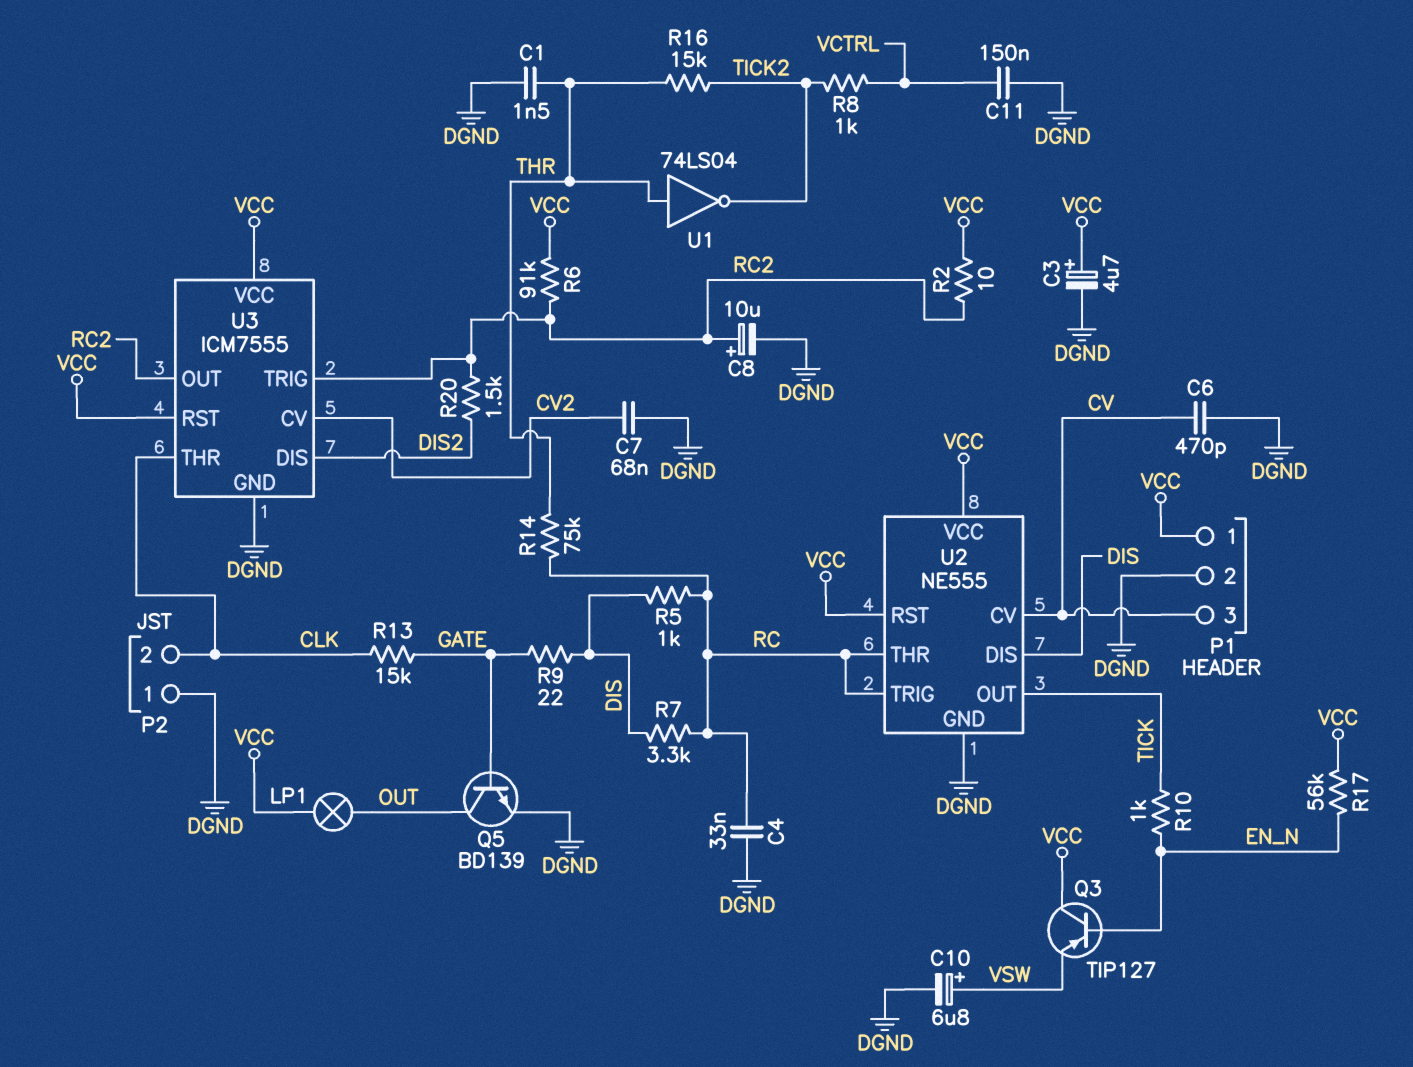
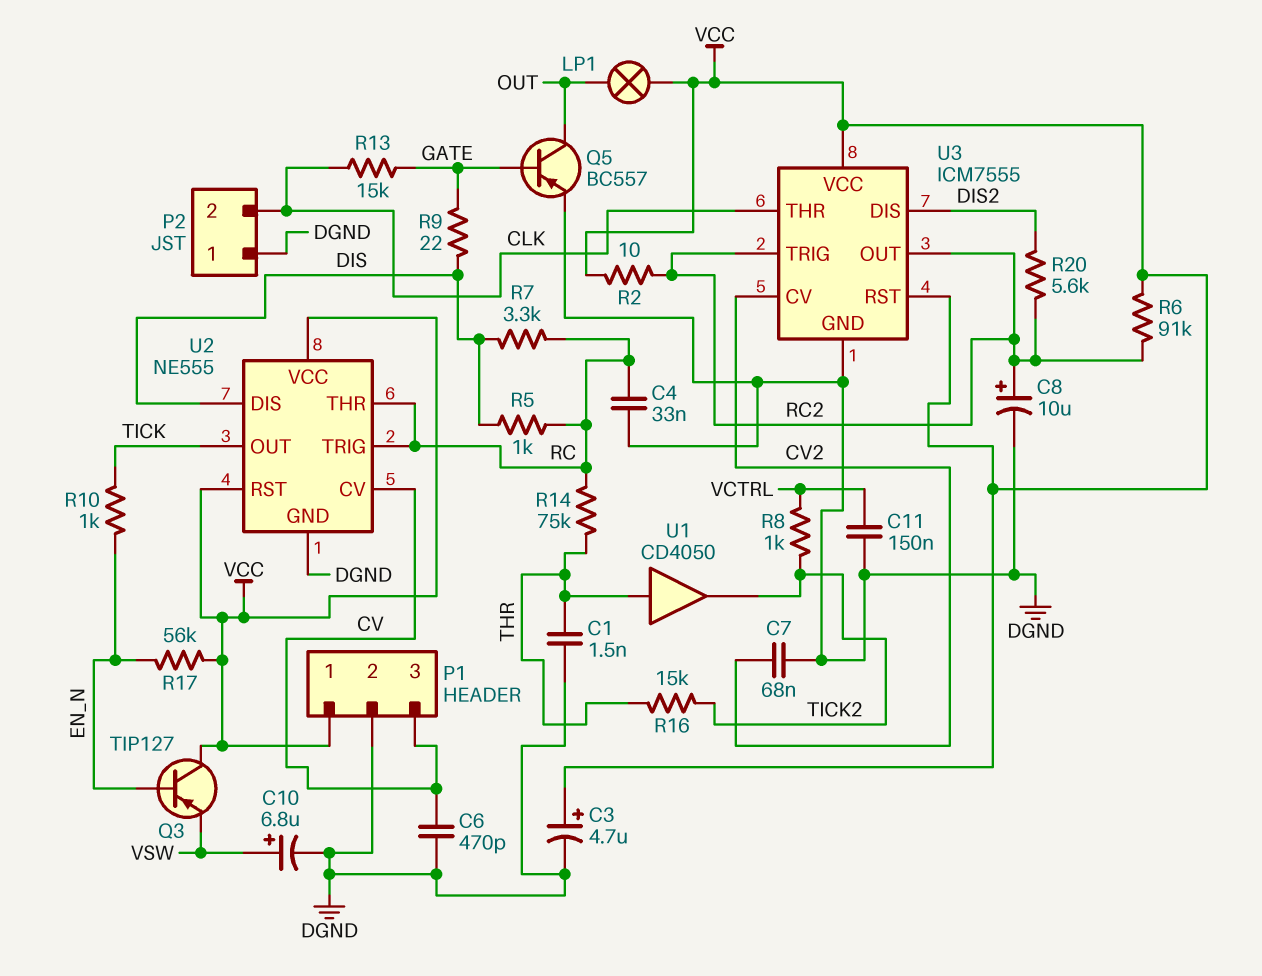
Q5: NPN BD139 (B GATE, C OUT, E DGND) -> PNP BC557 (B GATE, C OUT, E DGND)
R20: 1.5k (DIS2, RC2) -> 5.6k (DIS2, RC2)
U1: NOT 74LS04 (in THR, out TICK2) -> buffer CD4050 (in THR, out TICK2)

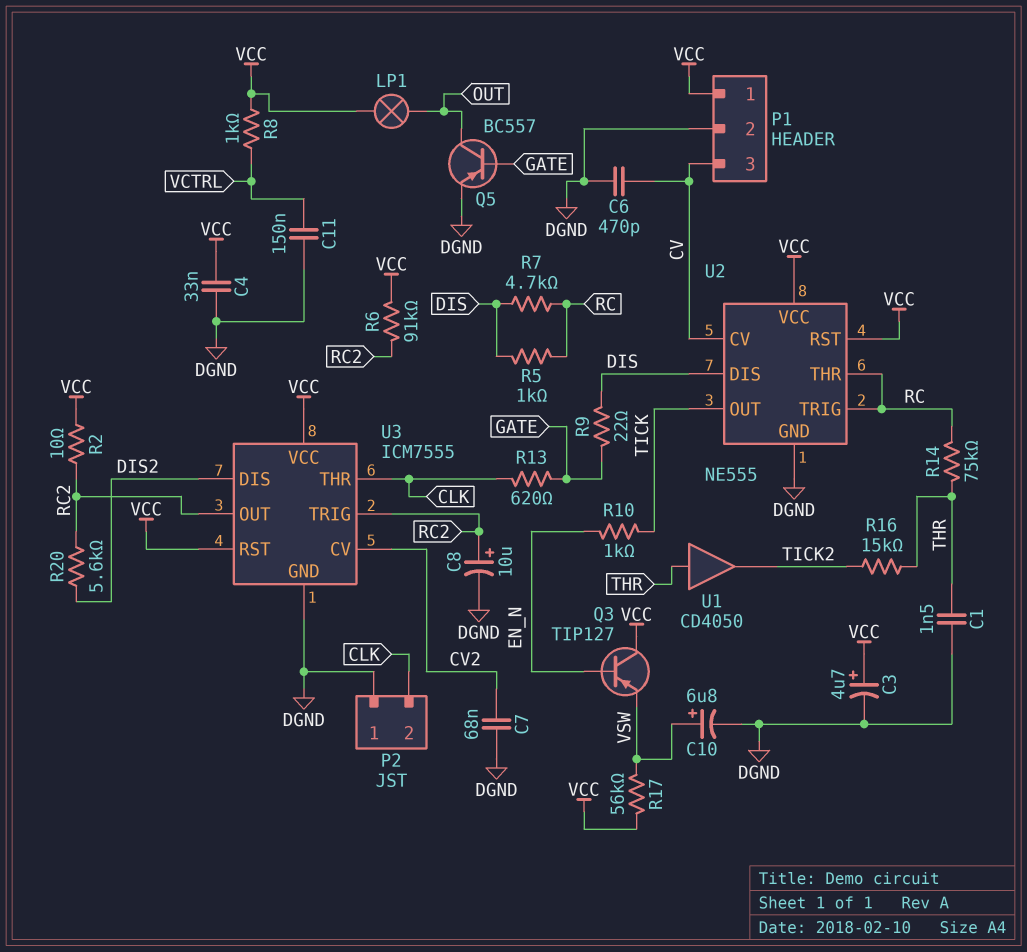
C4: 33nF (DGND, RC) -> 33nF (DGND, VCC)
R7: 3.3k (DIS, RC) -> 4.7k (DIS, RC)
R8: 1k (TICK2, VCTRL) -> 1k (VCC, VCTRL)
R13: 15k (CLK, GATE) -> 620 (CLK, GATE)
R17: 56k (EN_N, VCC) -> 56k (VCC, VSW)

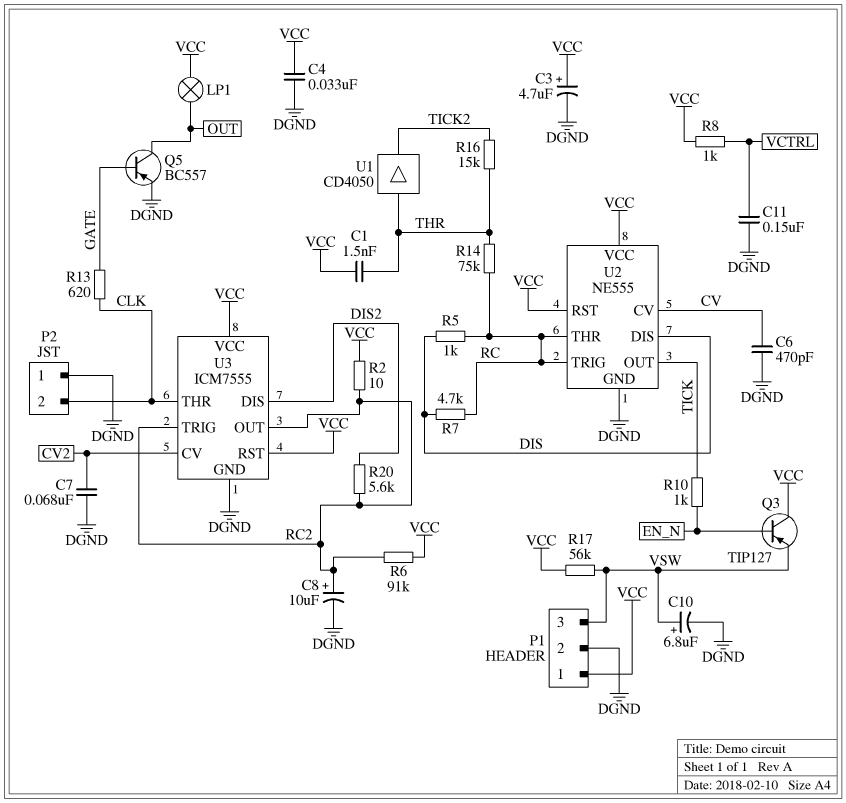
C1: 1.5nF (DGND, THR) -> 1.5nF (THR, VCC)
P1 pin 3: CV -> VSW
R9: 22 (DIS, GATE) -> none

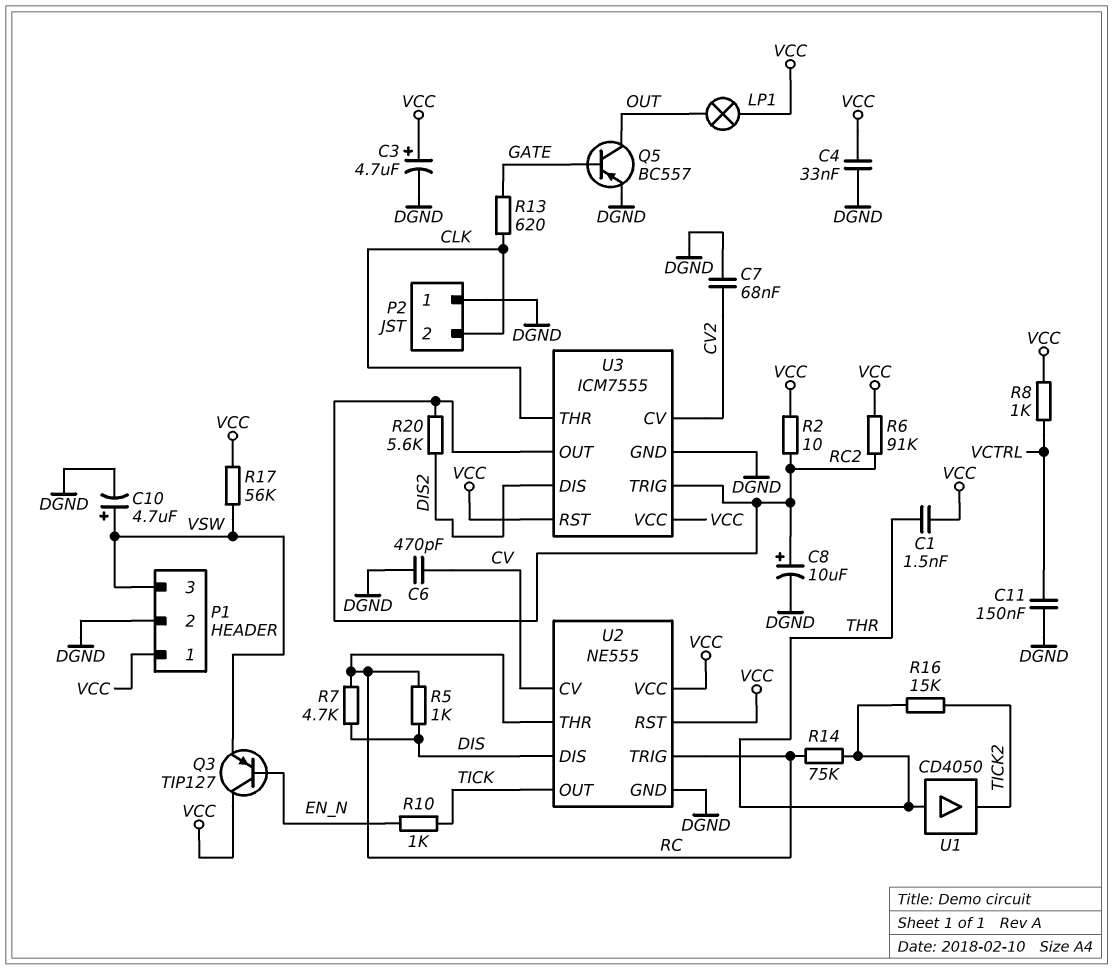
C10: 6.8uF (plus VSW, minus DGND) -> 4.7uF (plus VSW, minus DGND)

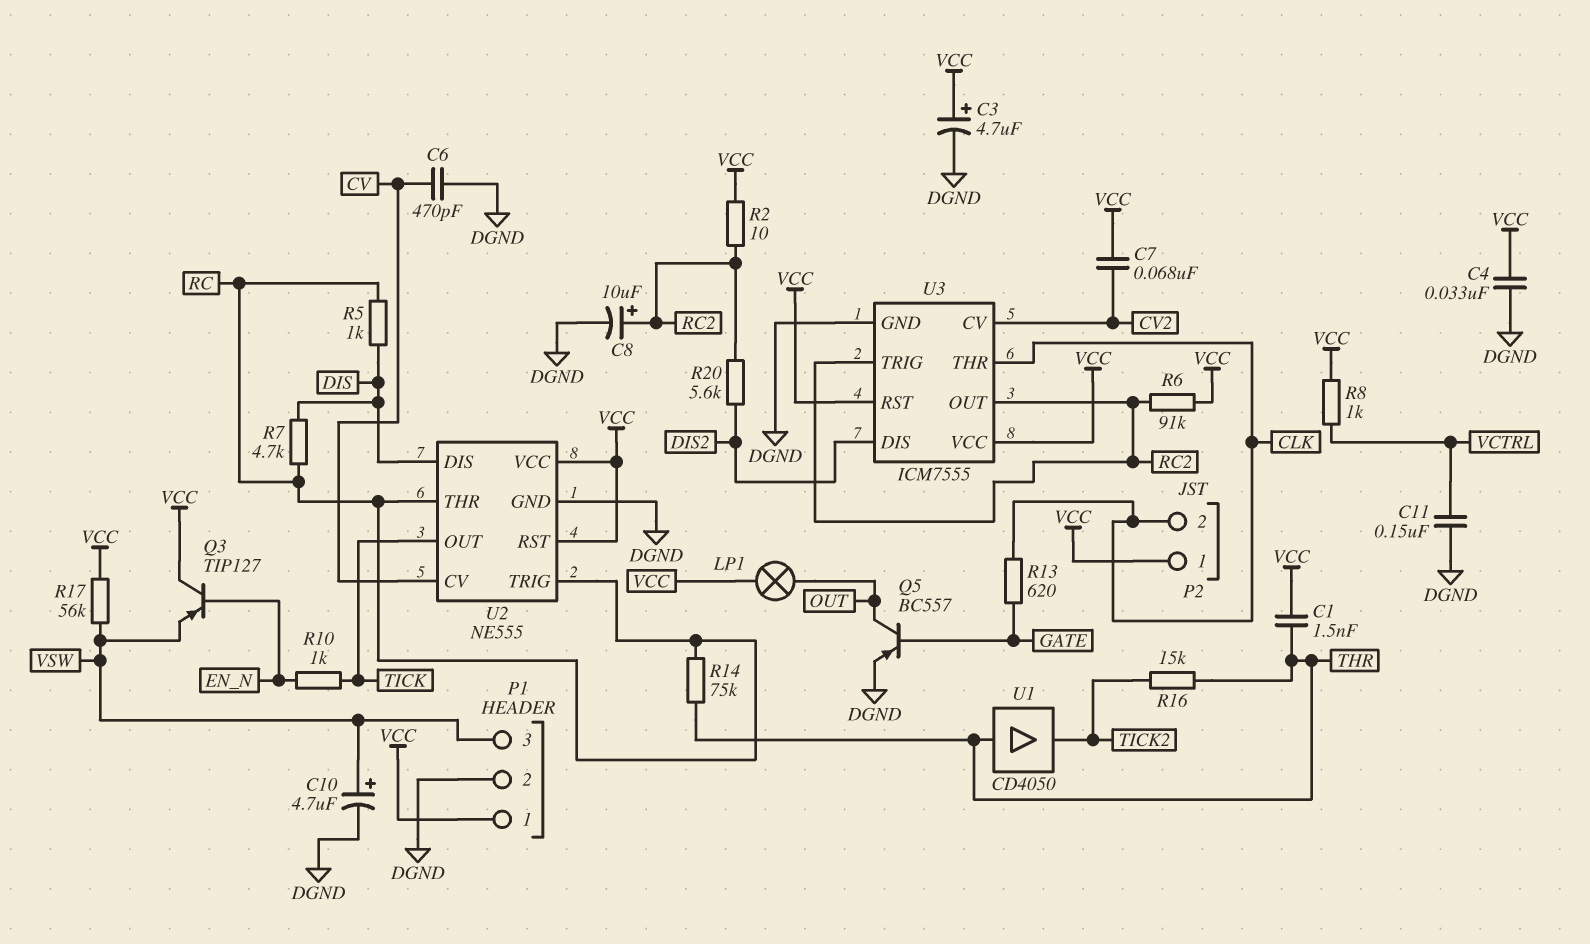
C7: 68nF (CV2, DGND) -> 68nF (CV2, VCC)
P2 pin 1: DGND -> VCC

